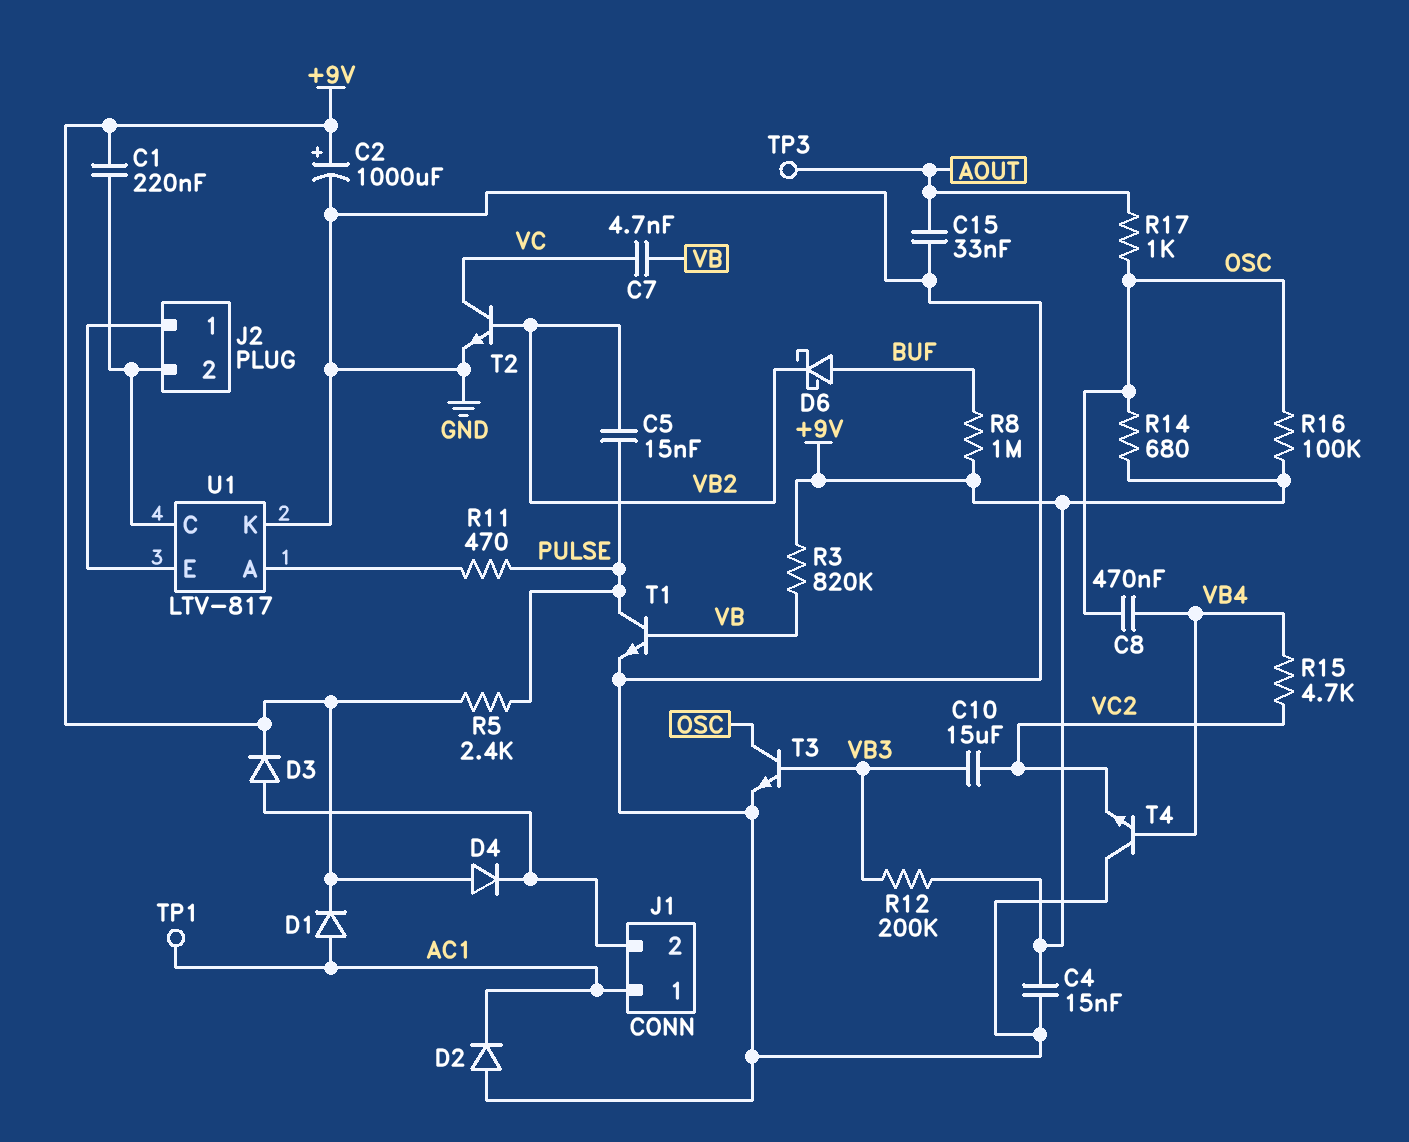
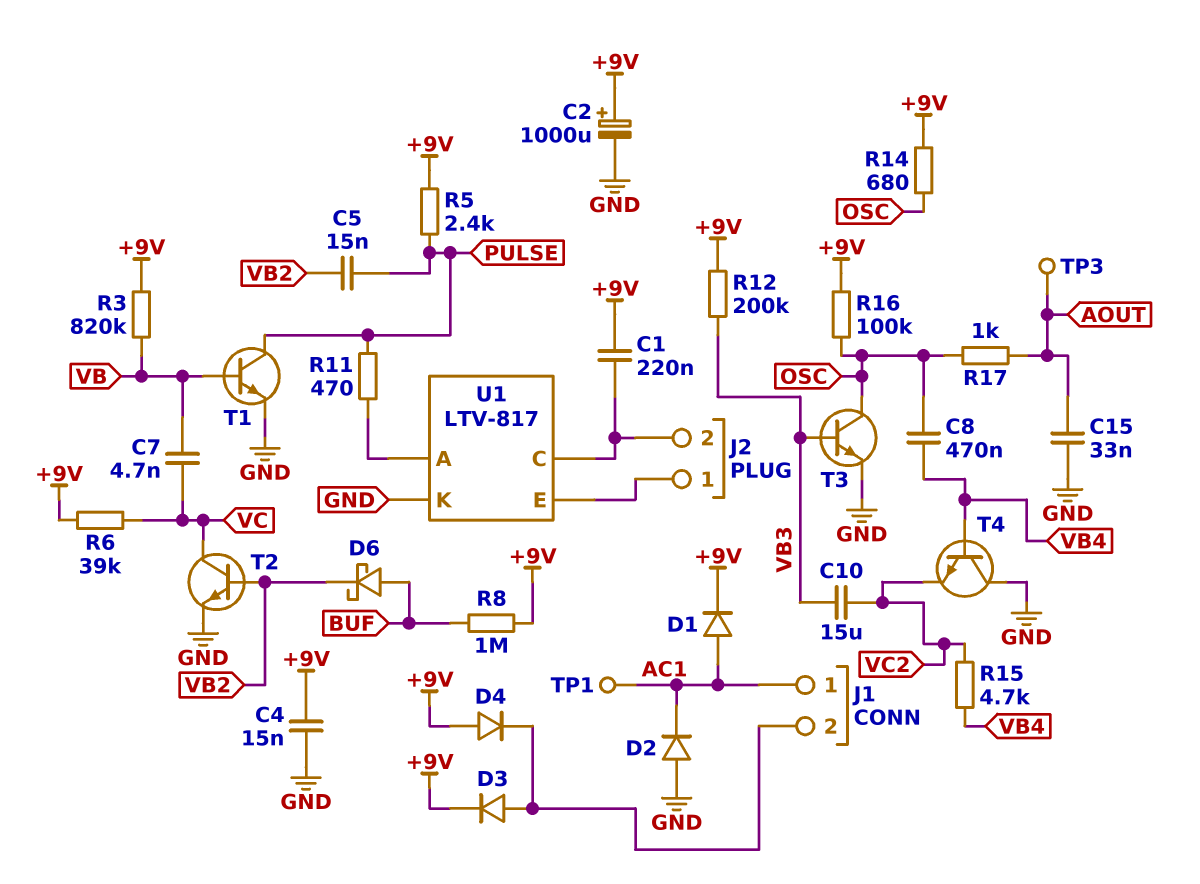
R6: none -> 39k (+9V, VC)

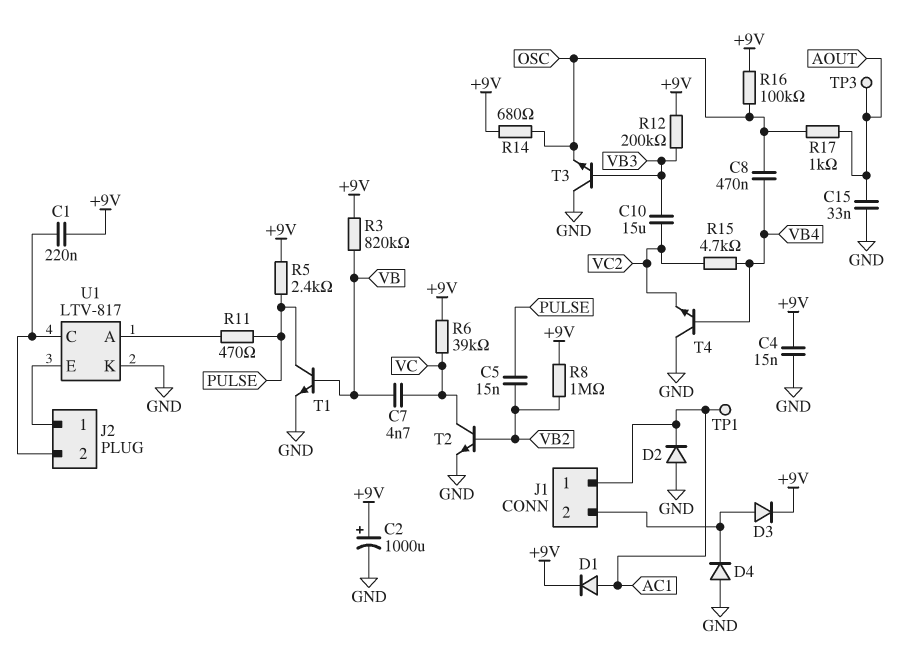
D4: diode (A +9V, K J1/2) -> diode (A GND, K J1/2)
D6: schottky (A BUF, K VB2) -> none
R8: 1M (+9V, BUF) -> 1M (+9V, VB2)
T3: NPN (B VB3, C OSC, E GND) -> NPN (B VB3, C GND, E OSC)

